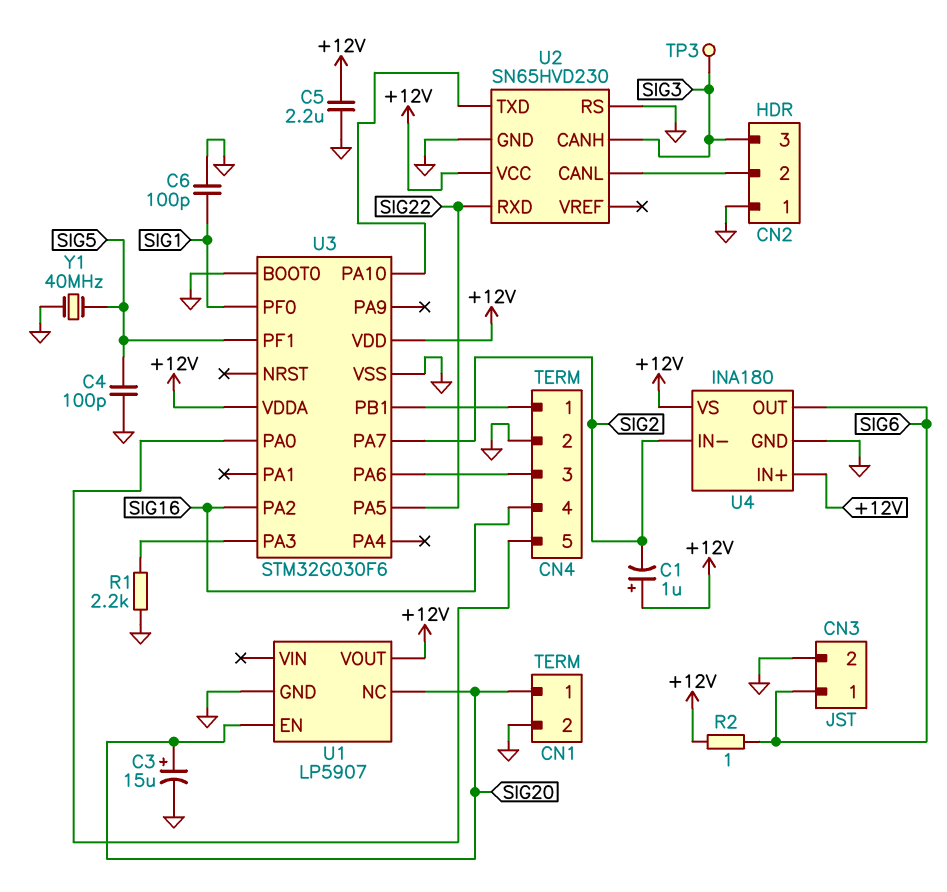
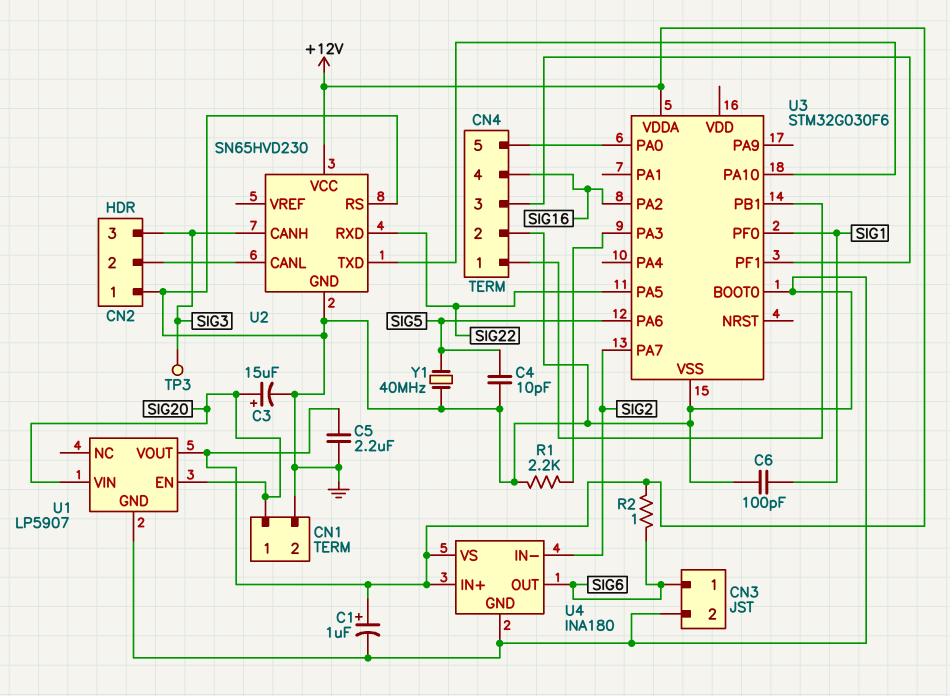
C1: 1uF (plus +12V, minus SIG2) -> 1uF (plus +12V, minus GND)
C4: 100pF (GND, SIG5) -> 10pF (GND, SIG5)
U1 pin NC: SIG20 -> none
U1 pin VIN: none -> SIG20
U3 pin PA6: CN4/3 -> SIG5
U3 pin PF1: SIG5 -> CN4/3
U3 pin VDD: +12V -> none

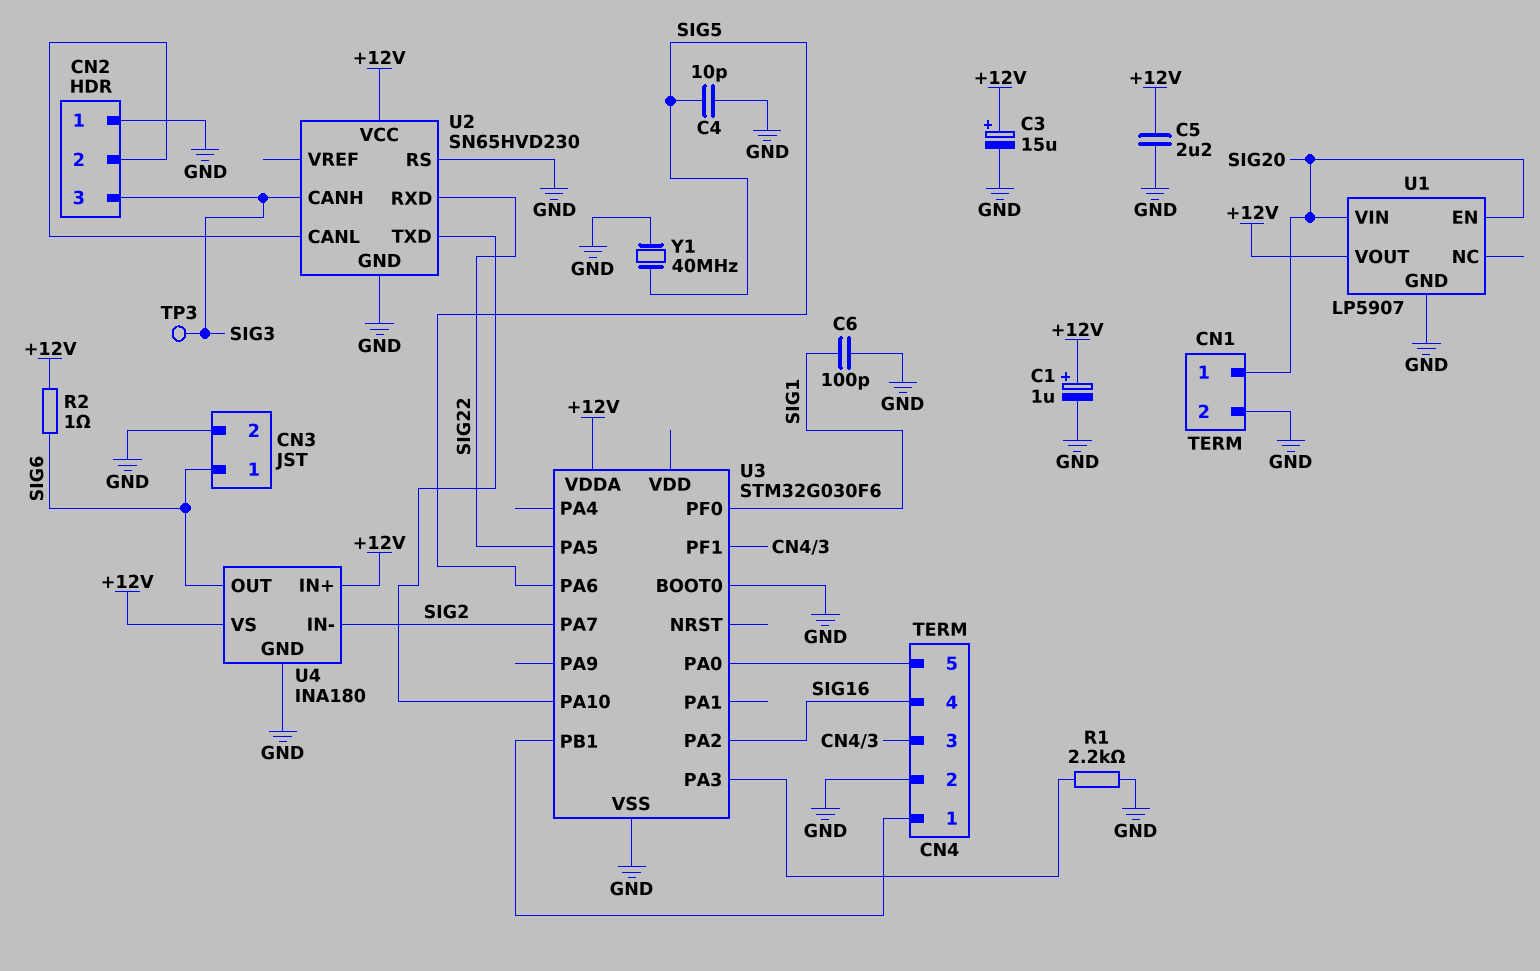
C3: 15uF (plus SIG20, minus GND) -> 15uF (plus +12V, minus GND)

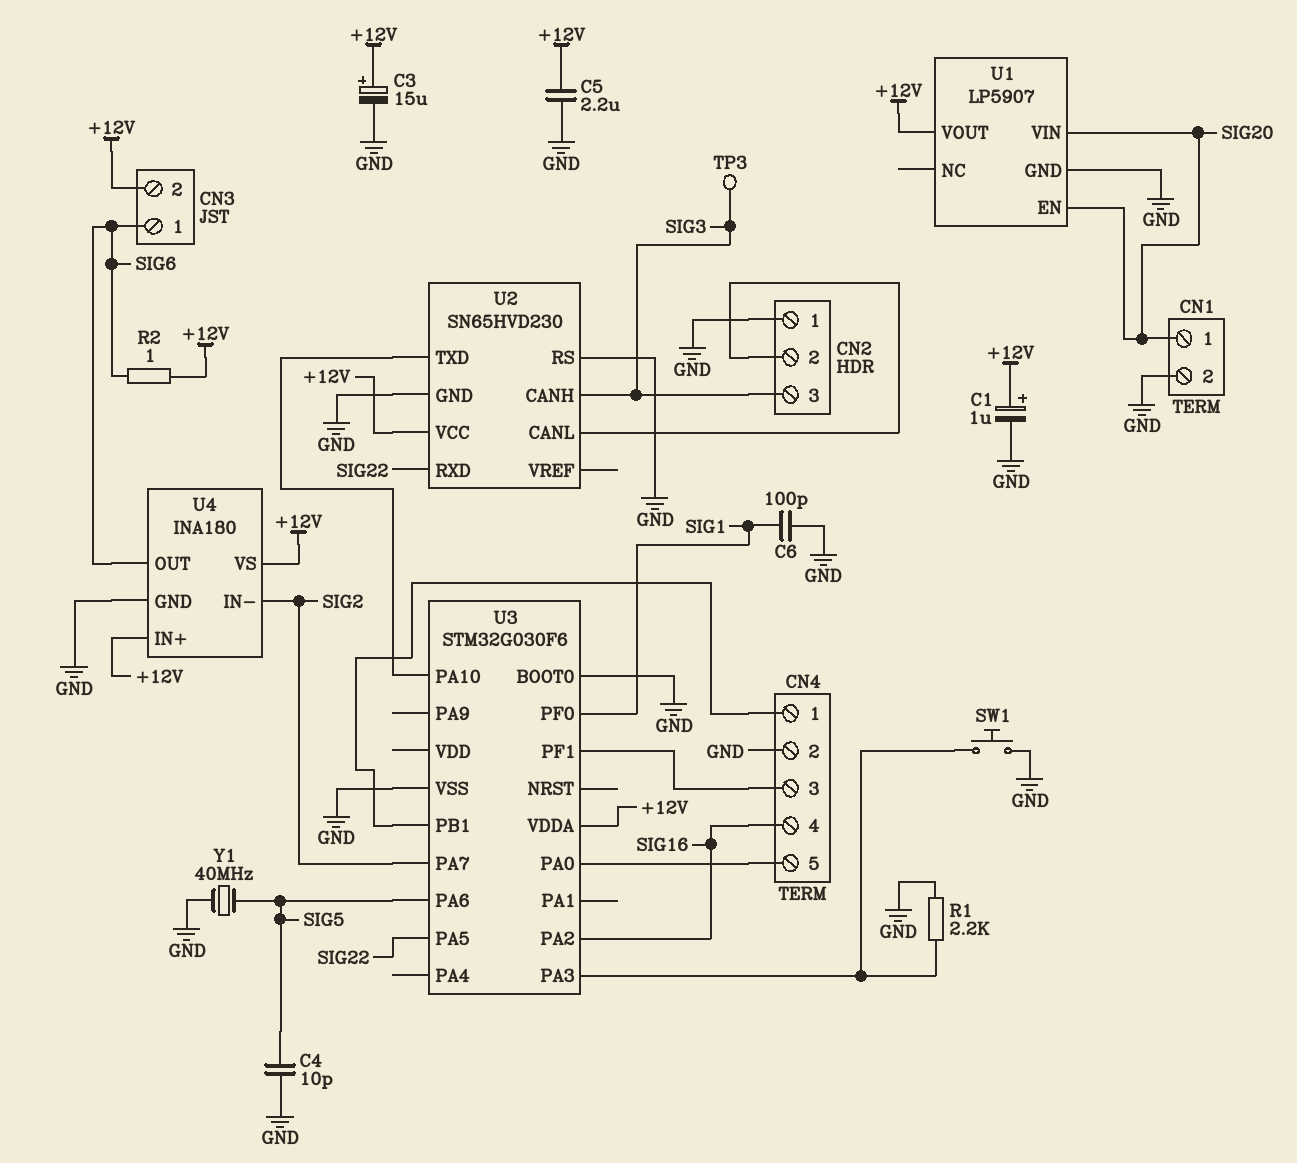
CN3 pin 2: GND -> +12V
SW1: none -> button (GND, U3/PA3)

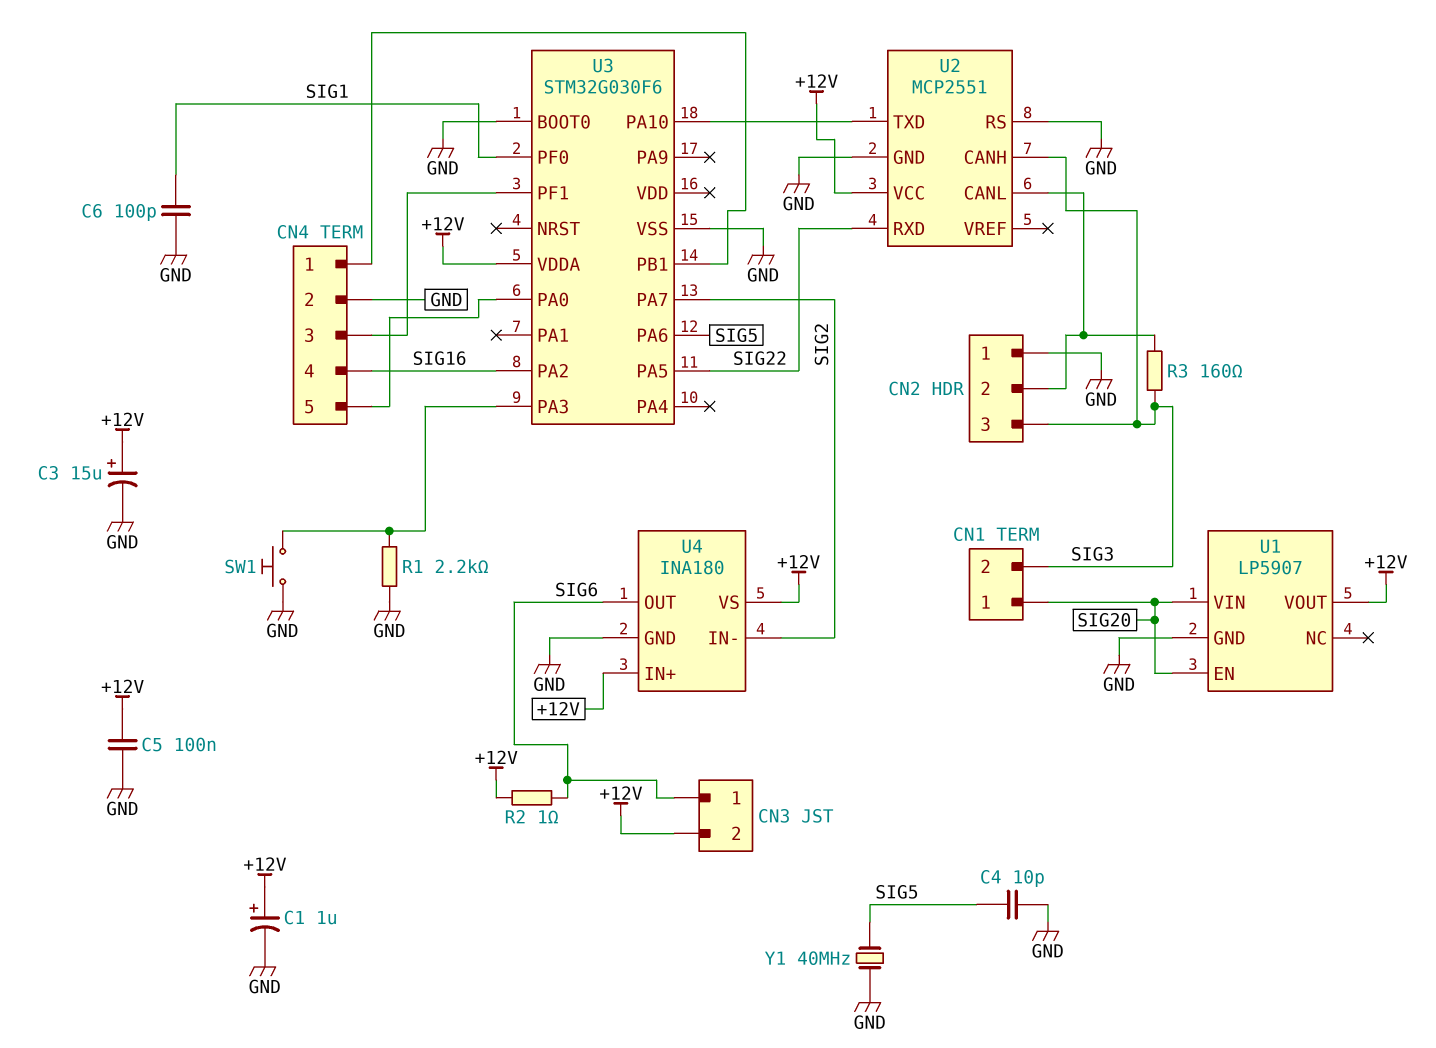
C5: 2.2uF (+12V, GND) -> 100nF (+12V, GND)
CN1 pin 2: GND -> SIG3
R3: none -> 160 (CN2/2, SIG3)
TP3: test point (SIG3) -> none
U2: SN65HVD230 -> MCP2551

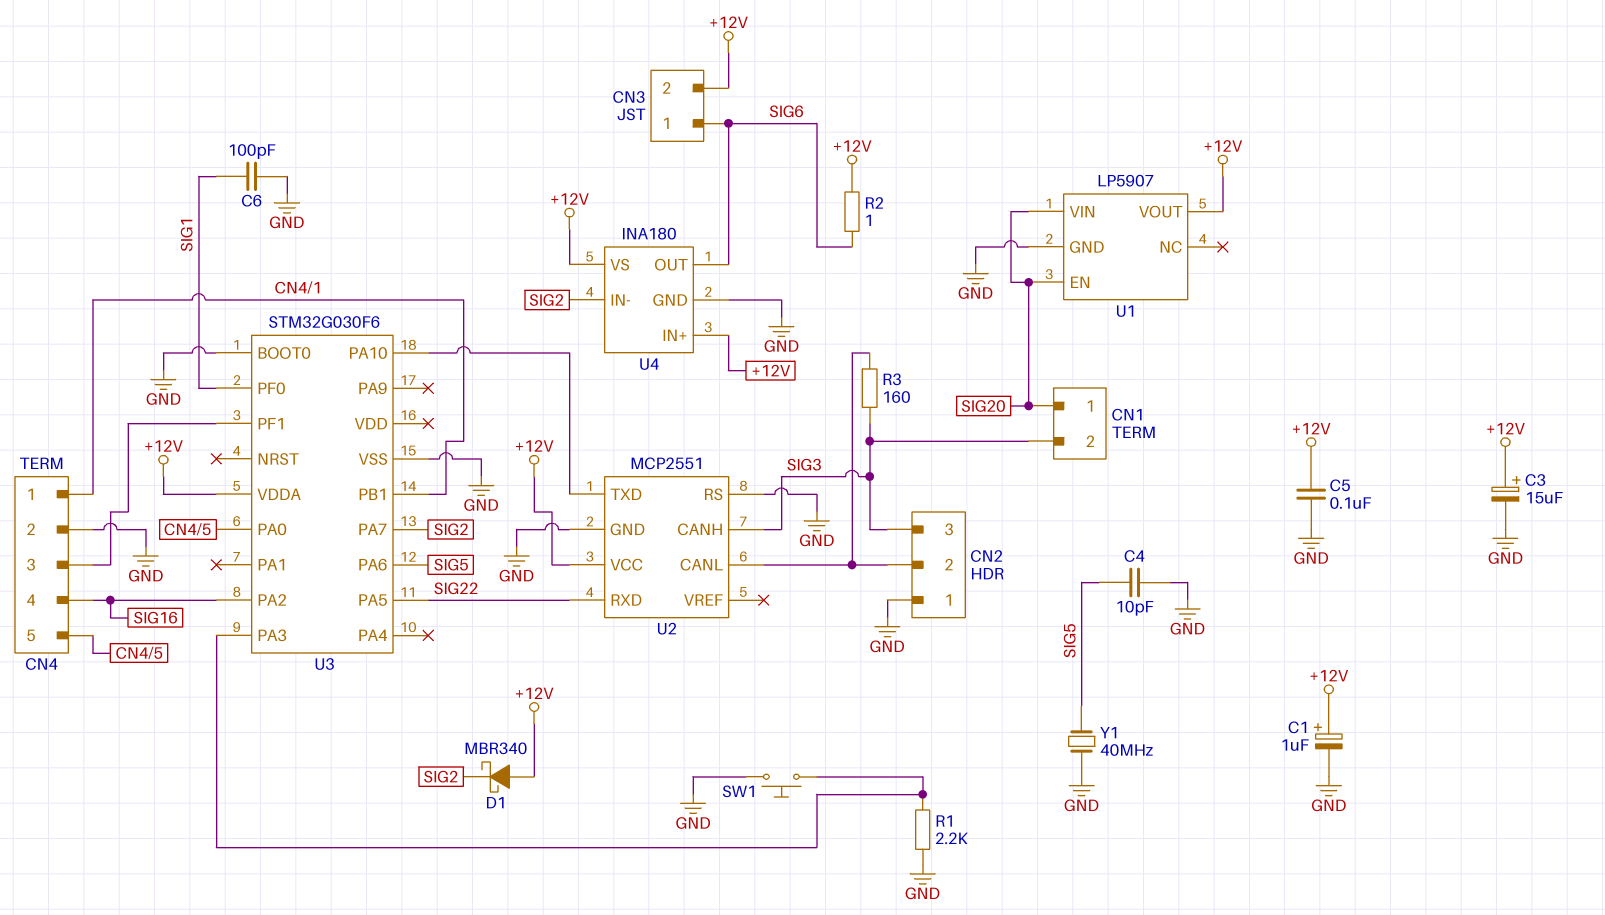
D1: none -> schottky MBR340 (A +12V, K SIG2)

